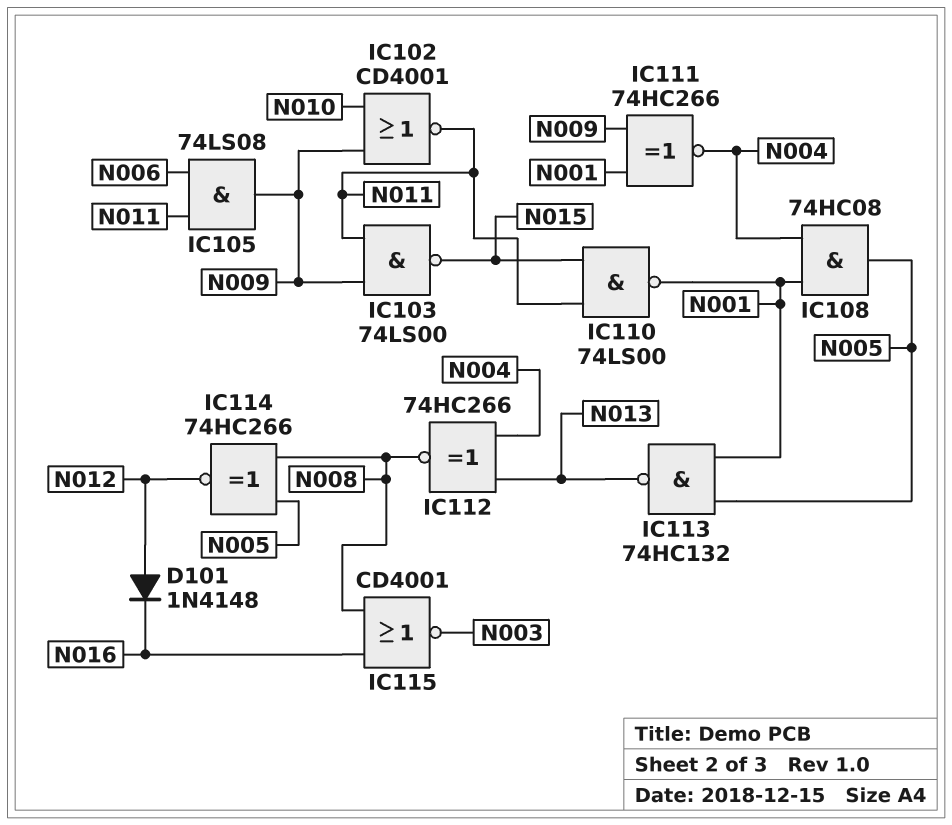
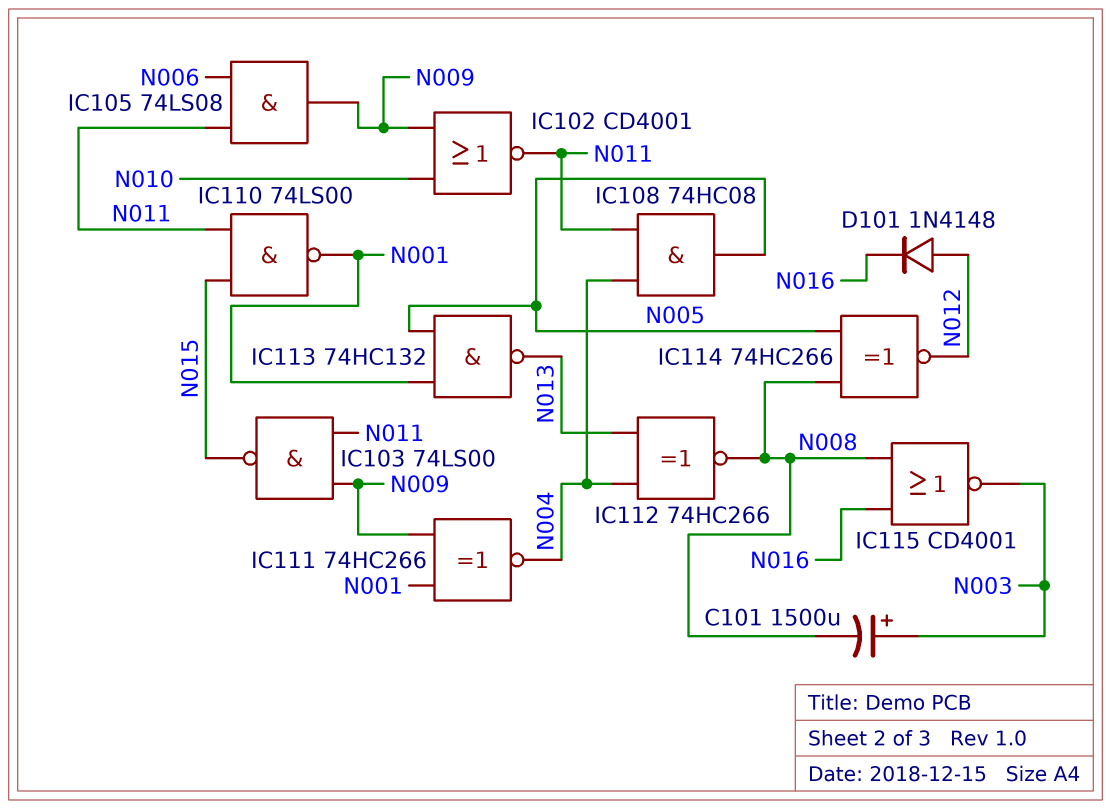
C101: none -> 1500uF (plus N003, minus N008)
IC108: AND 74HC08 (in N001, in N004, out N005) -> AND 74HC08 (in N004, in N011, out N005)

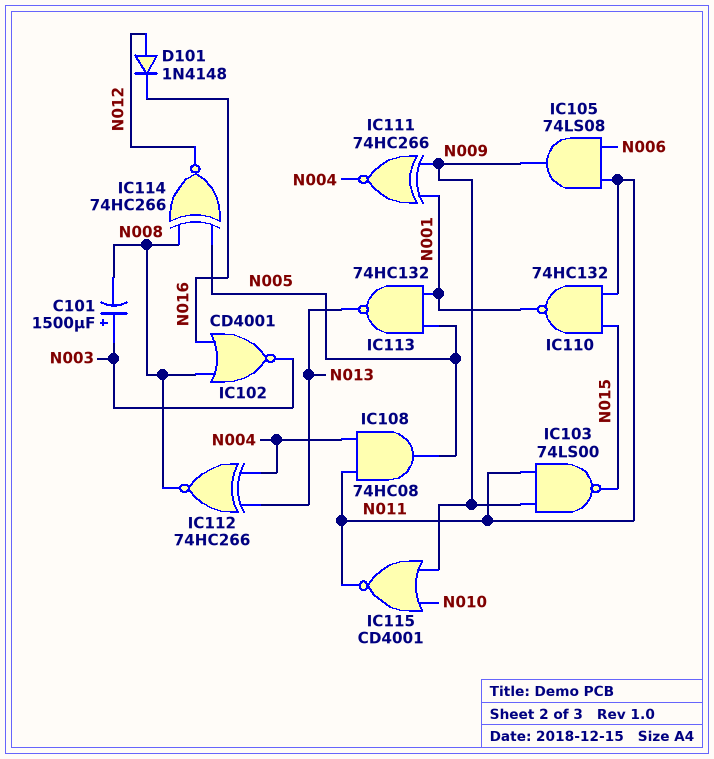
IC102: NOR CD4001 (in N009, in N010, out N011) -> NOR CD4001 (in N008, in N016, out N003)
IC110: NAND 74LS00 (in N011, in N015, out N001) -> NAND 74HC132 (in N011, in N015, out N001)
IC115: NOR CD4001 (in N008, in N016, out N003) -> NOR CD4001 (in N009, in N010, out N011)

